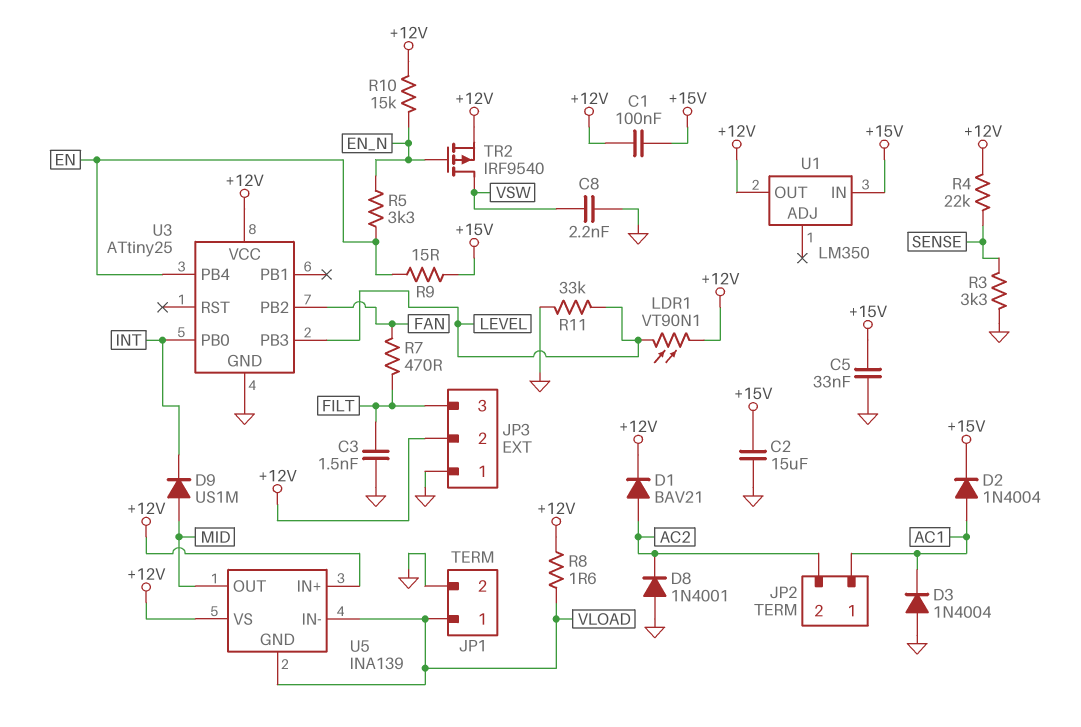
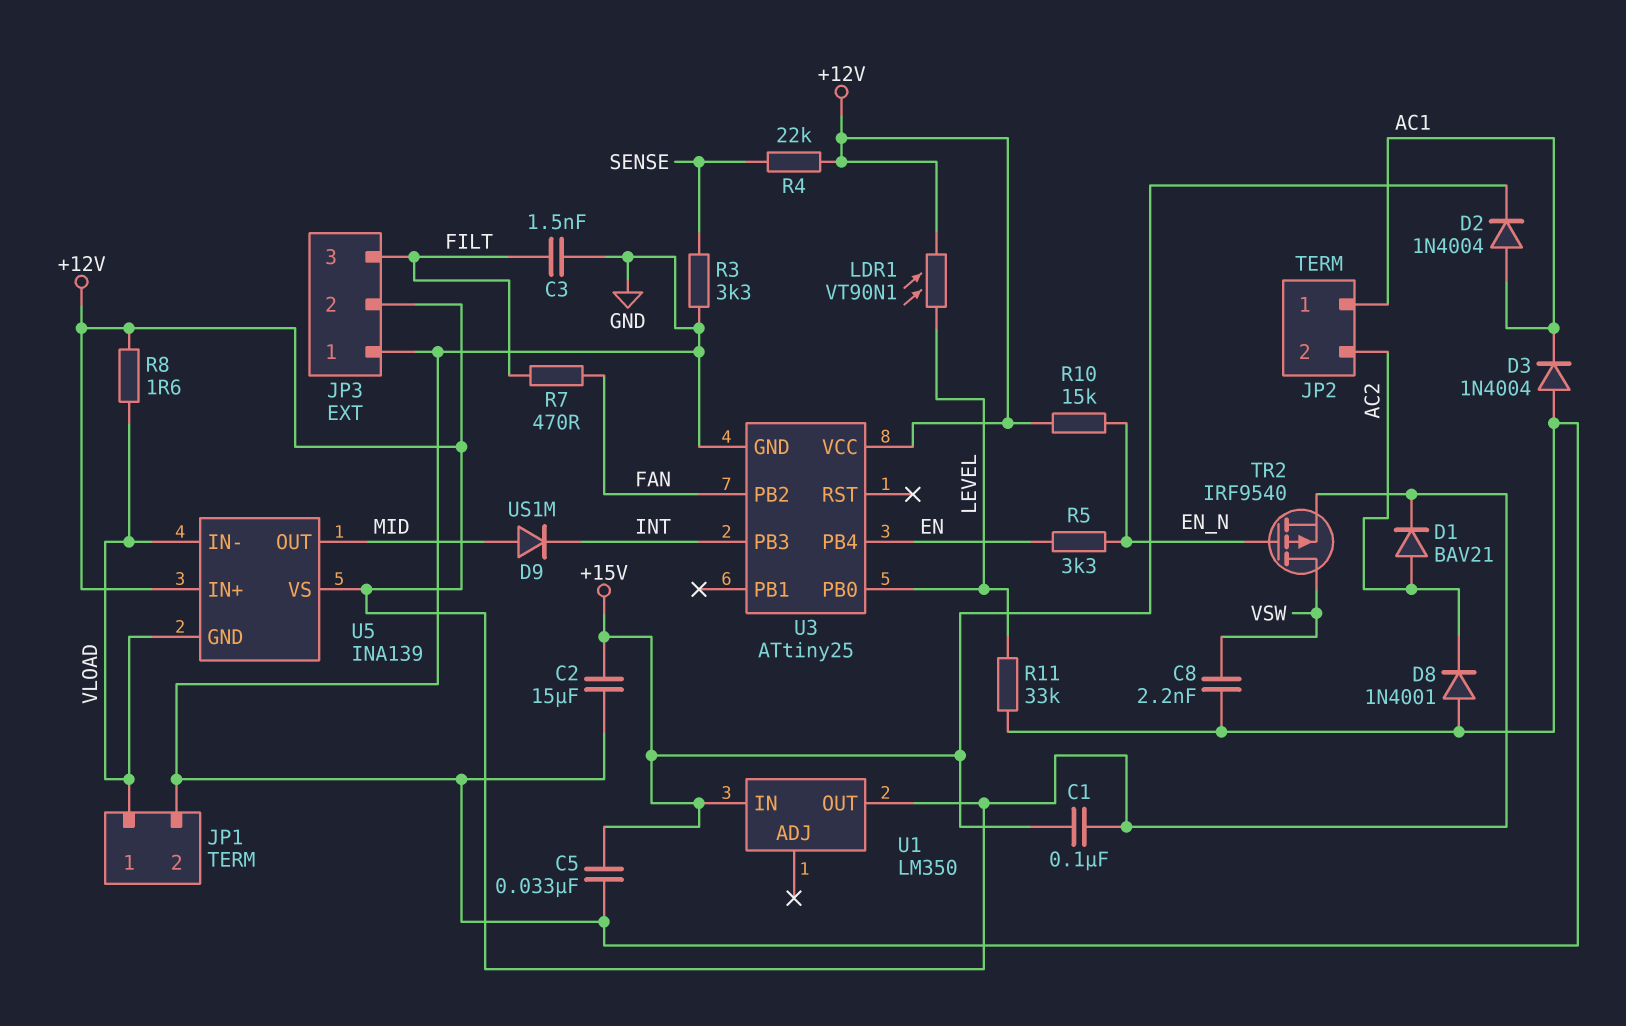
R9: 15 (+15V, EN) -> none
U3 pin PB0: INT -> LEVEL
U3 pin PB3: LEVEL -> INT

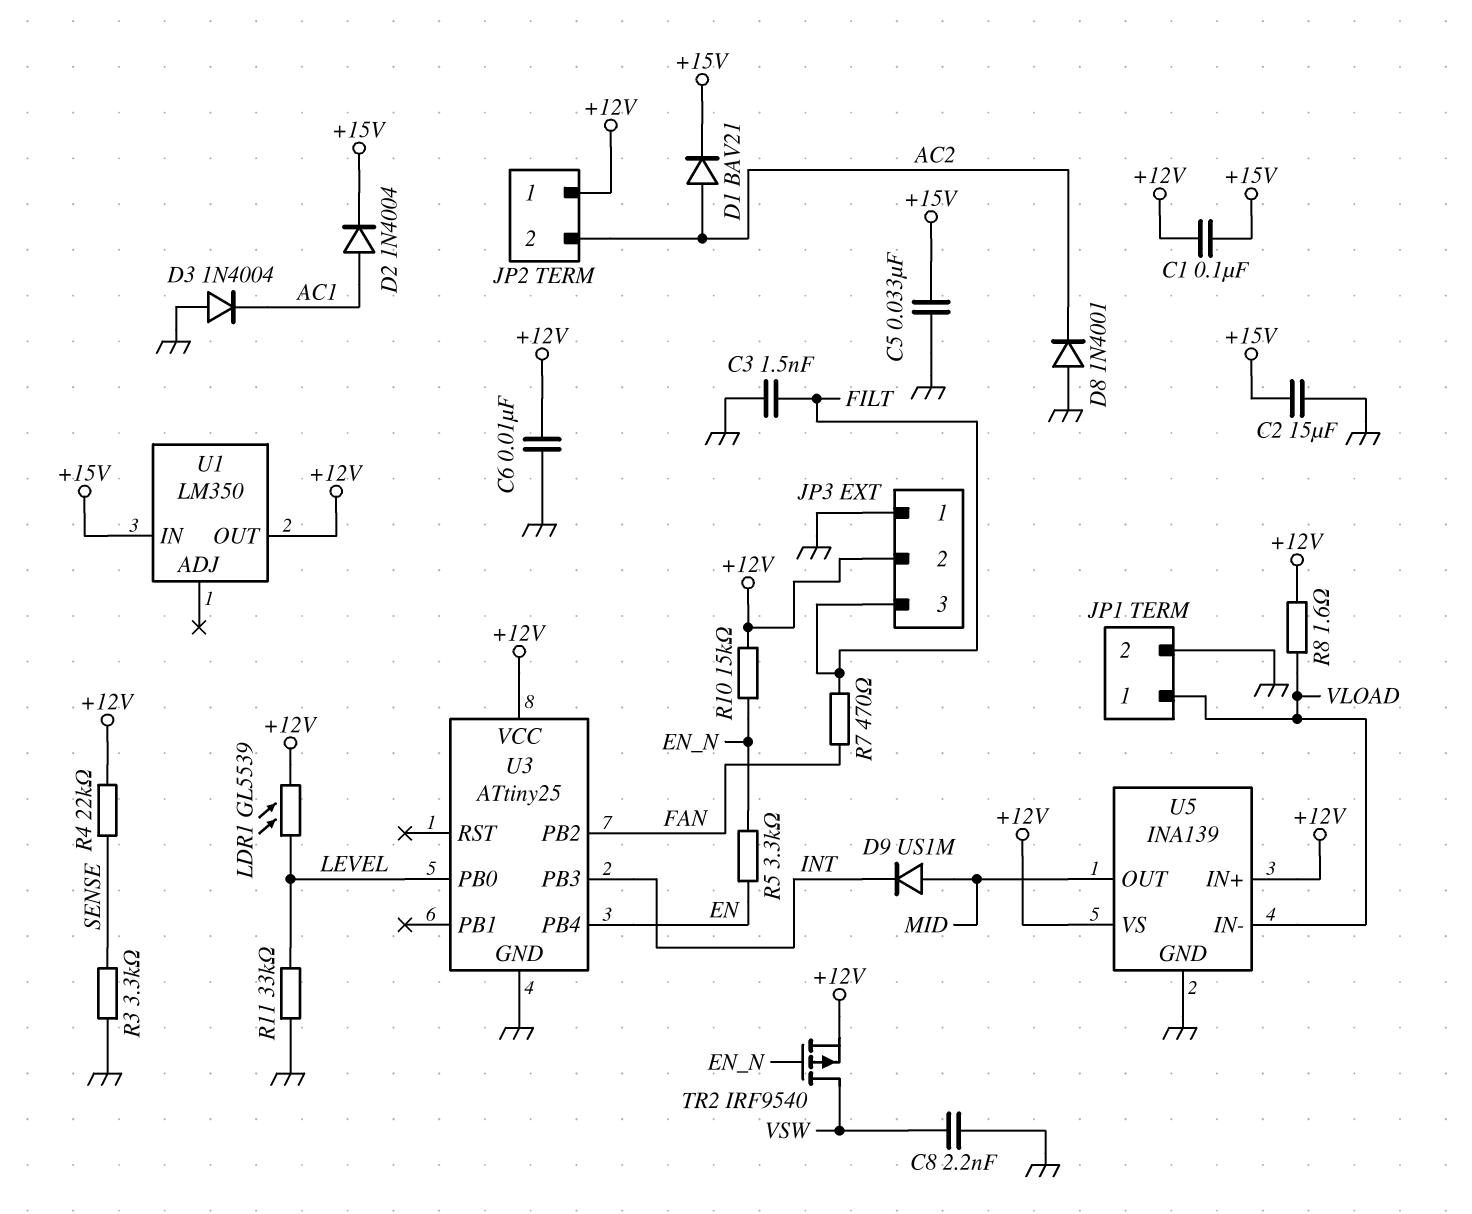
C6: none -> 10nF (+12V, GND)
D1: diode BAV21 (A AC2, K +12V) -> diode BAV21 (A AC2, K +15V)
JP2 pin 1: AC1 -> +12V
LDR1: VT90N1 (+12V, LEVEL) -> GL5539 (+12V, LEVEL)
U5 pin GND: VLOAD -> GND

